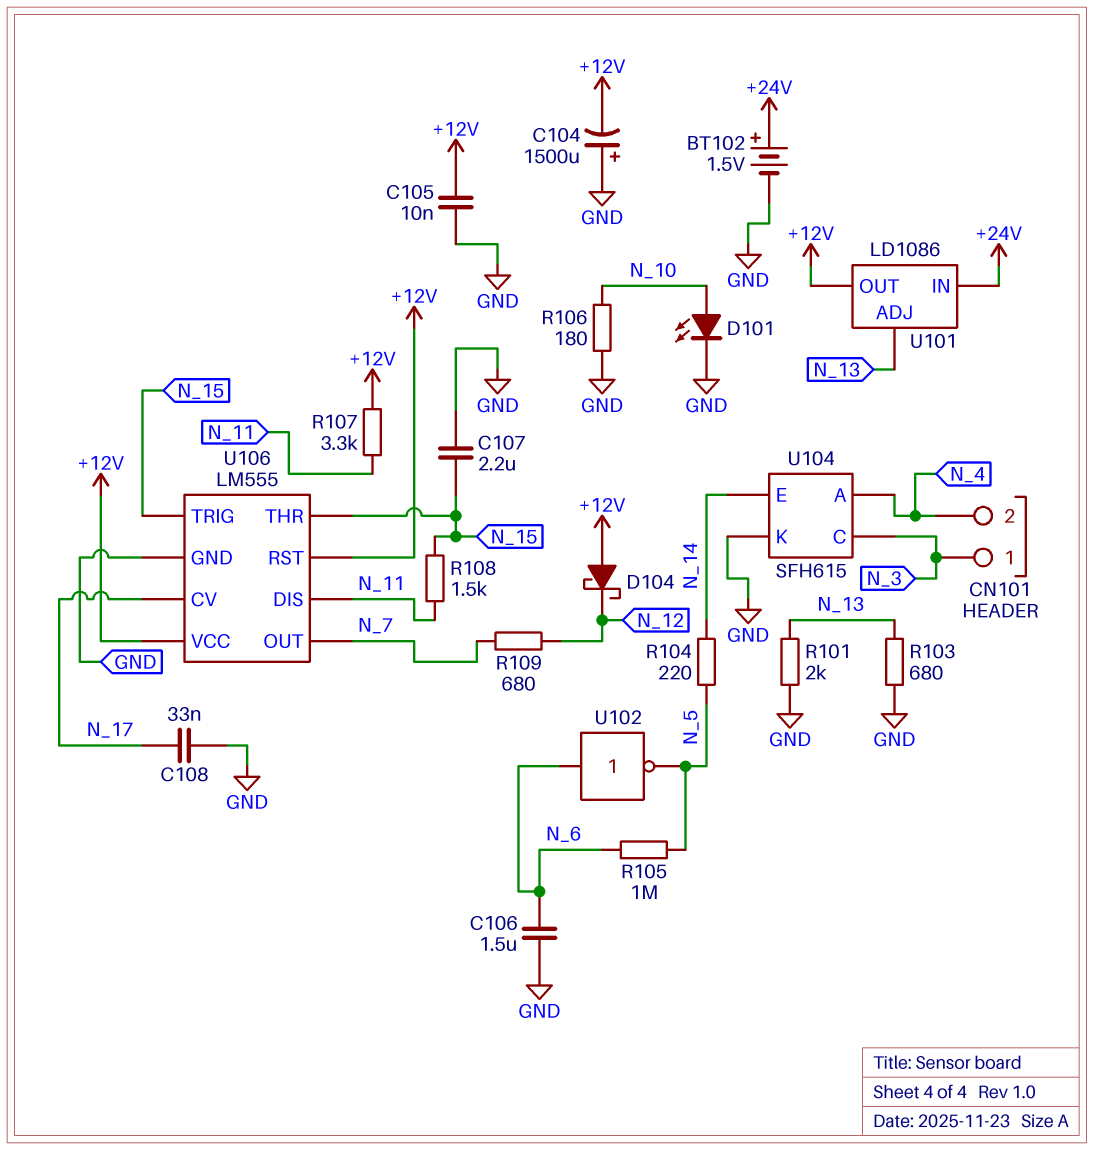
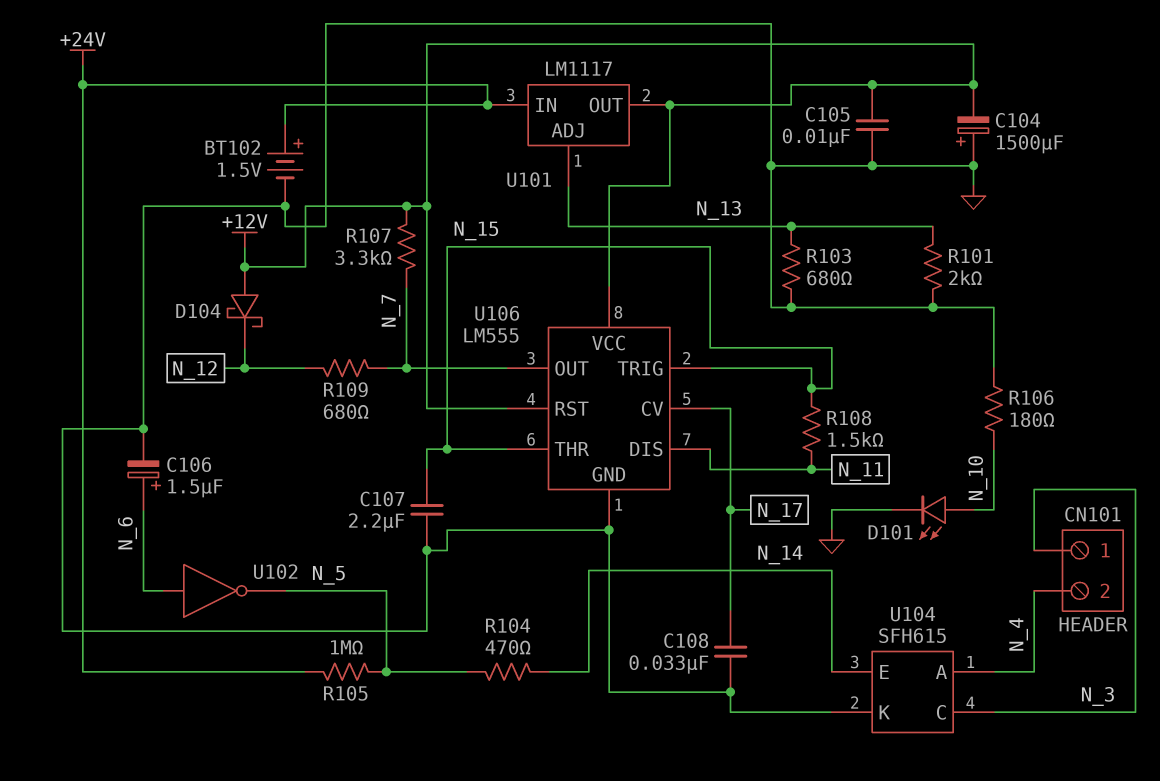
C106: 1.5uF (GND, N_6) -> 1.5uF (plus N_6, minus GND)
R104: 220 (N_5, N_14) -> 470 (N_5, N_14)
R105: 1M (N_5, N_6) -> 1M (+24V, N_5)
R107: 3.3k (+12V, N_11) -> 3.3k (+12V, N_7)
U101: LD1086 -> LM1117

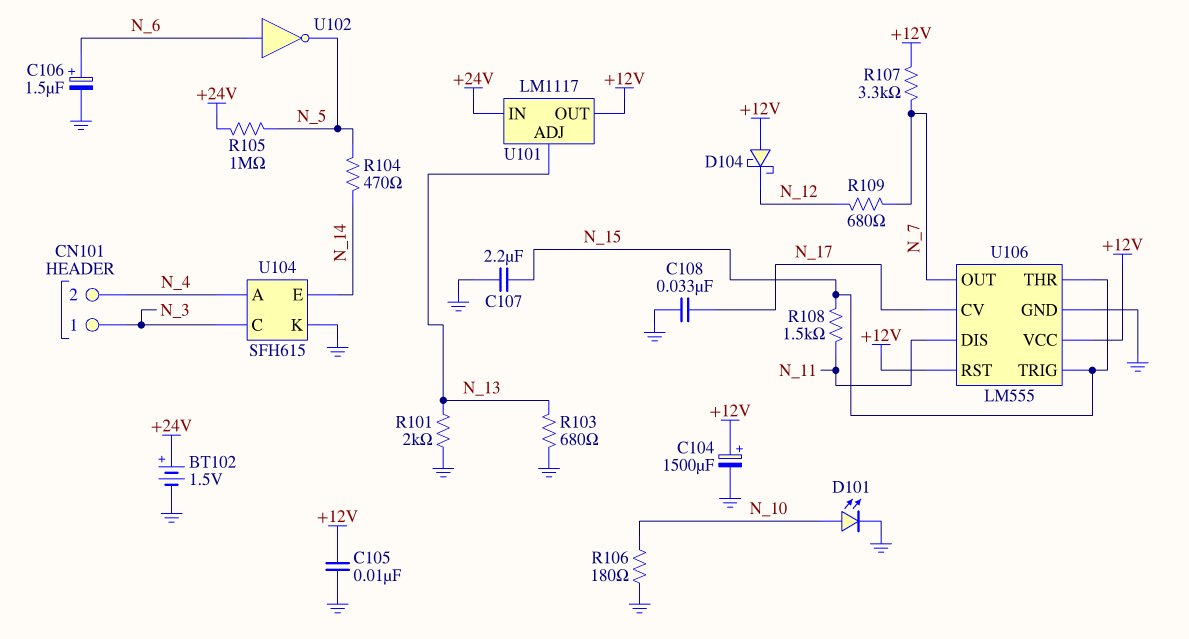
C104: 1500uF (plus GND, minus +12V) -> 1500uF (plus +12V, minus GND)

